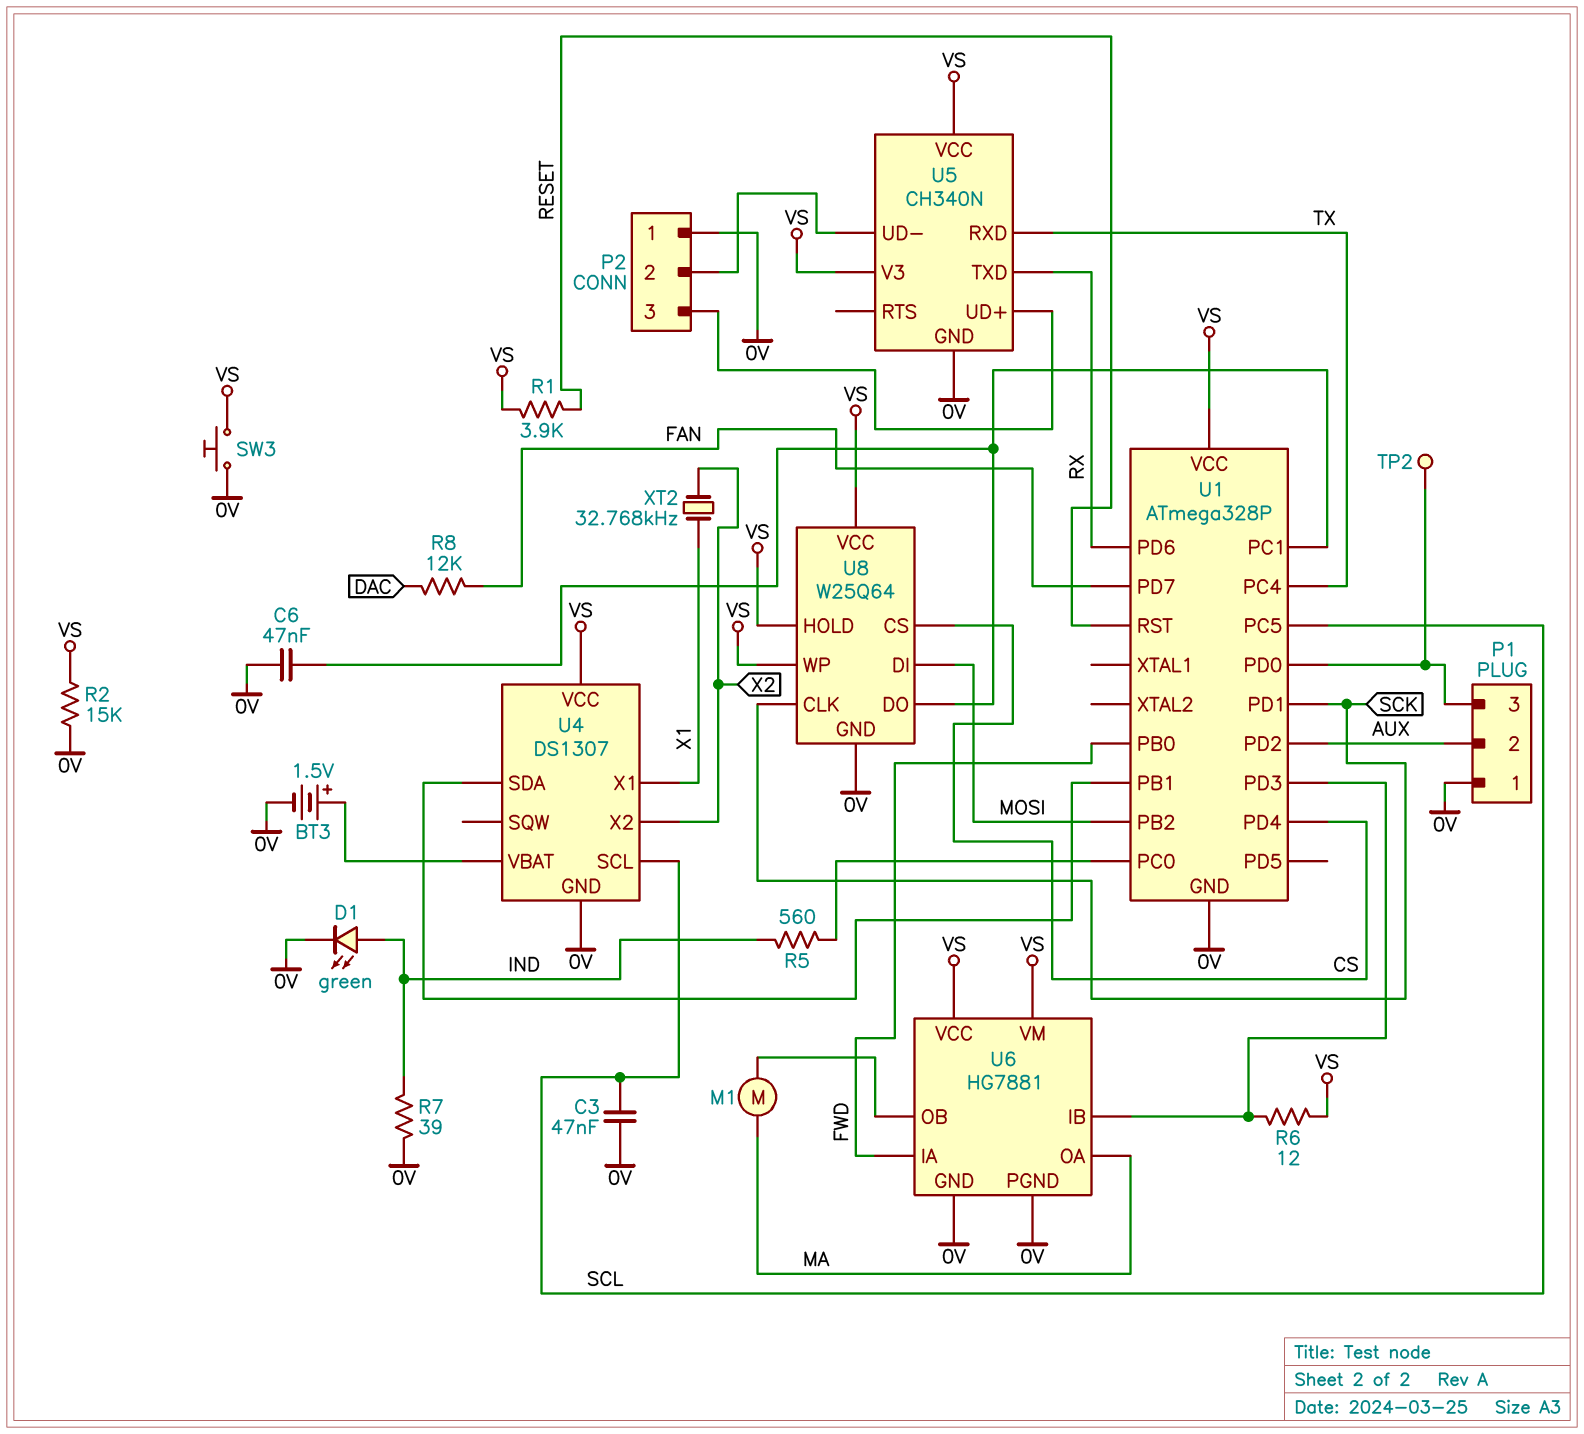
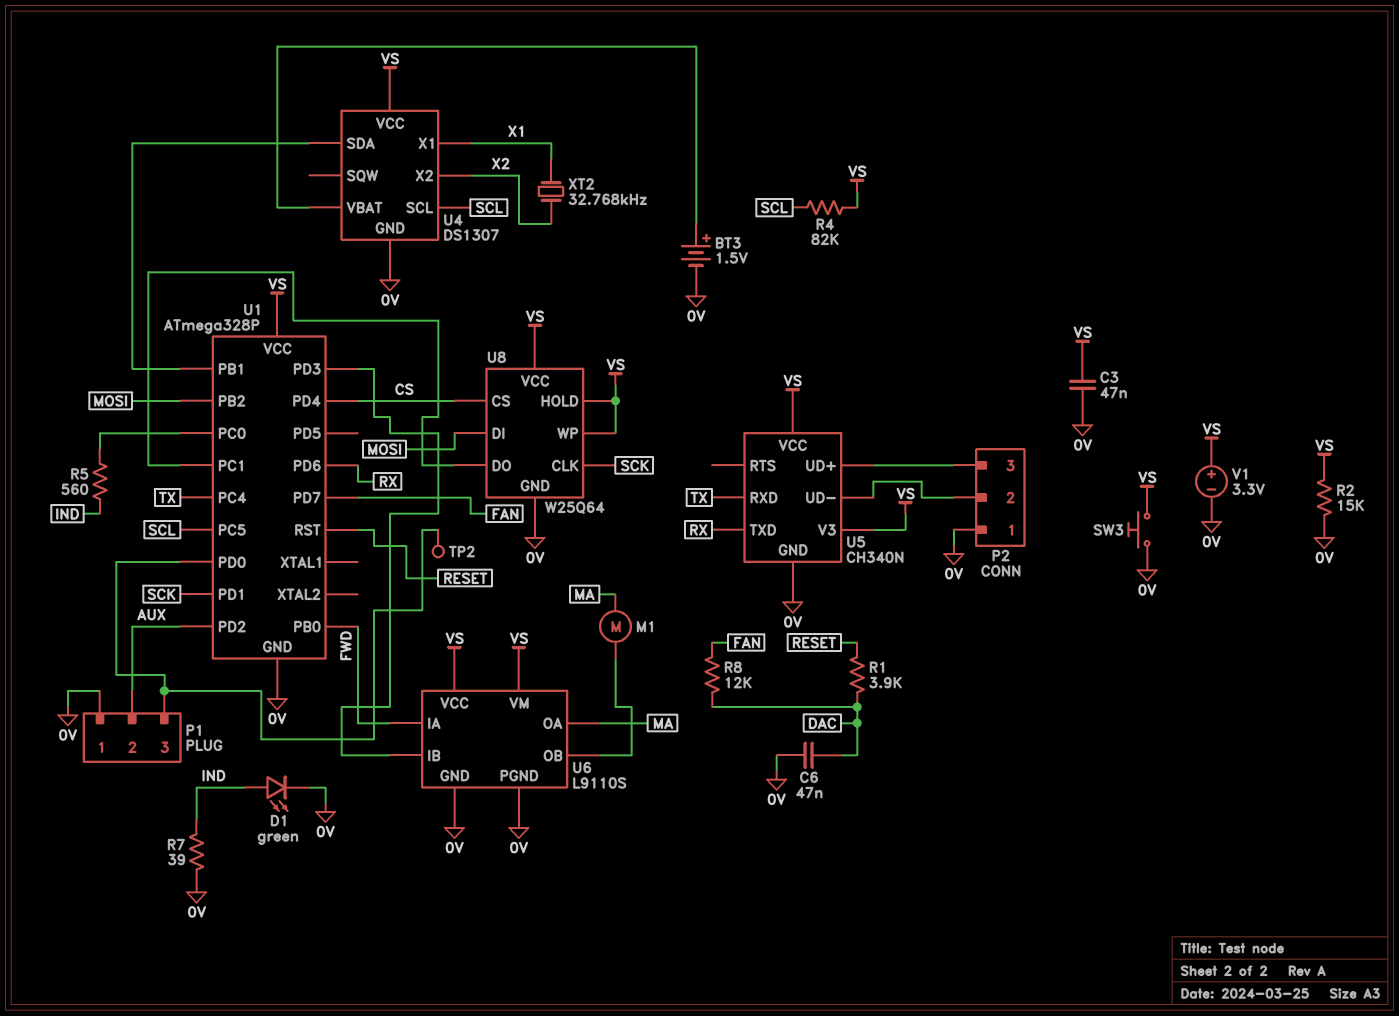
C3: 47nF (0V, SCL) -> 47nF (0V, VS)
C6: 47nF (0V, U1/PC1) -> 47nF (0V, DAC)
R1: 3.9k (RESET, VS) -> 3.9k (DAC, RESET)
R4: none -> 82k (SCL, VS)
R6: 12 (U1/PD3, VS) -> none
U6: HG7881 -> L9110S
V1: none -> 3.3V (plus VS, minus 0V)

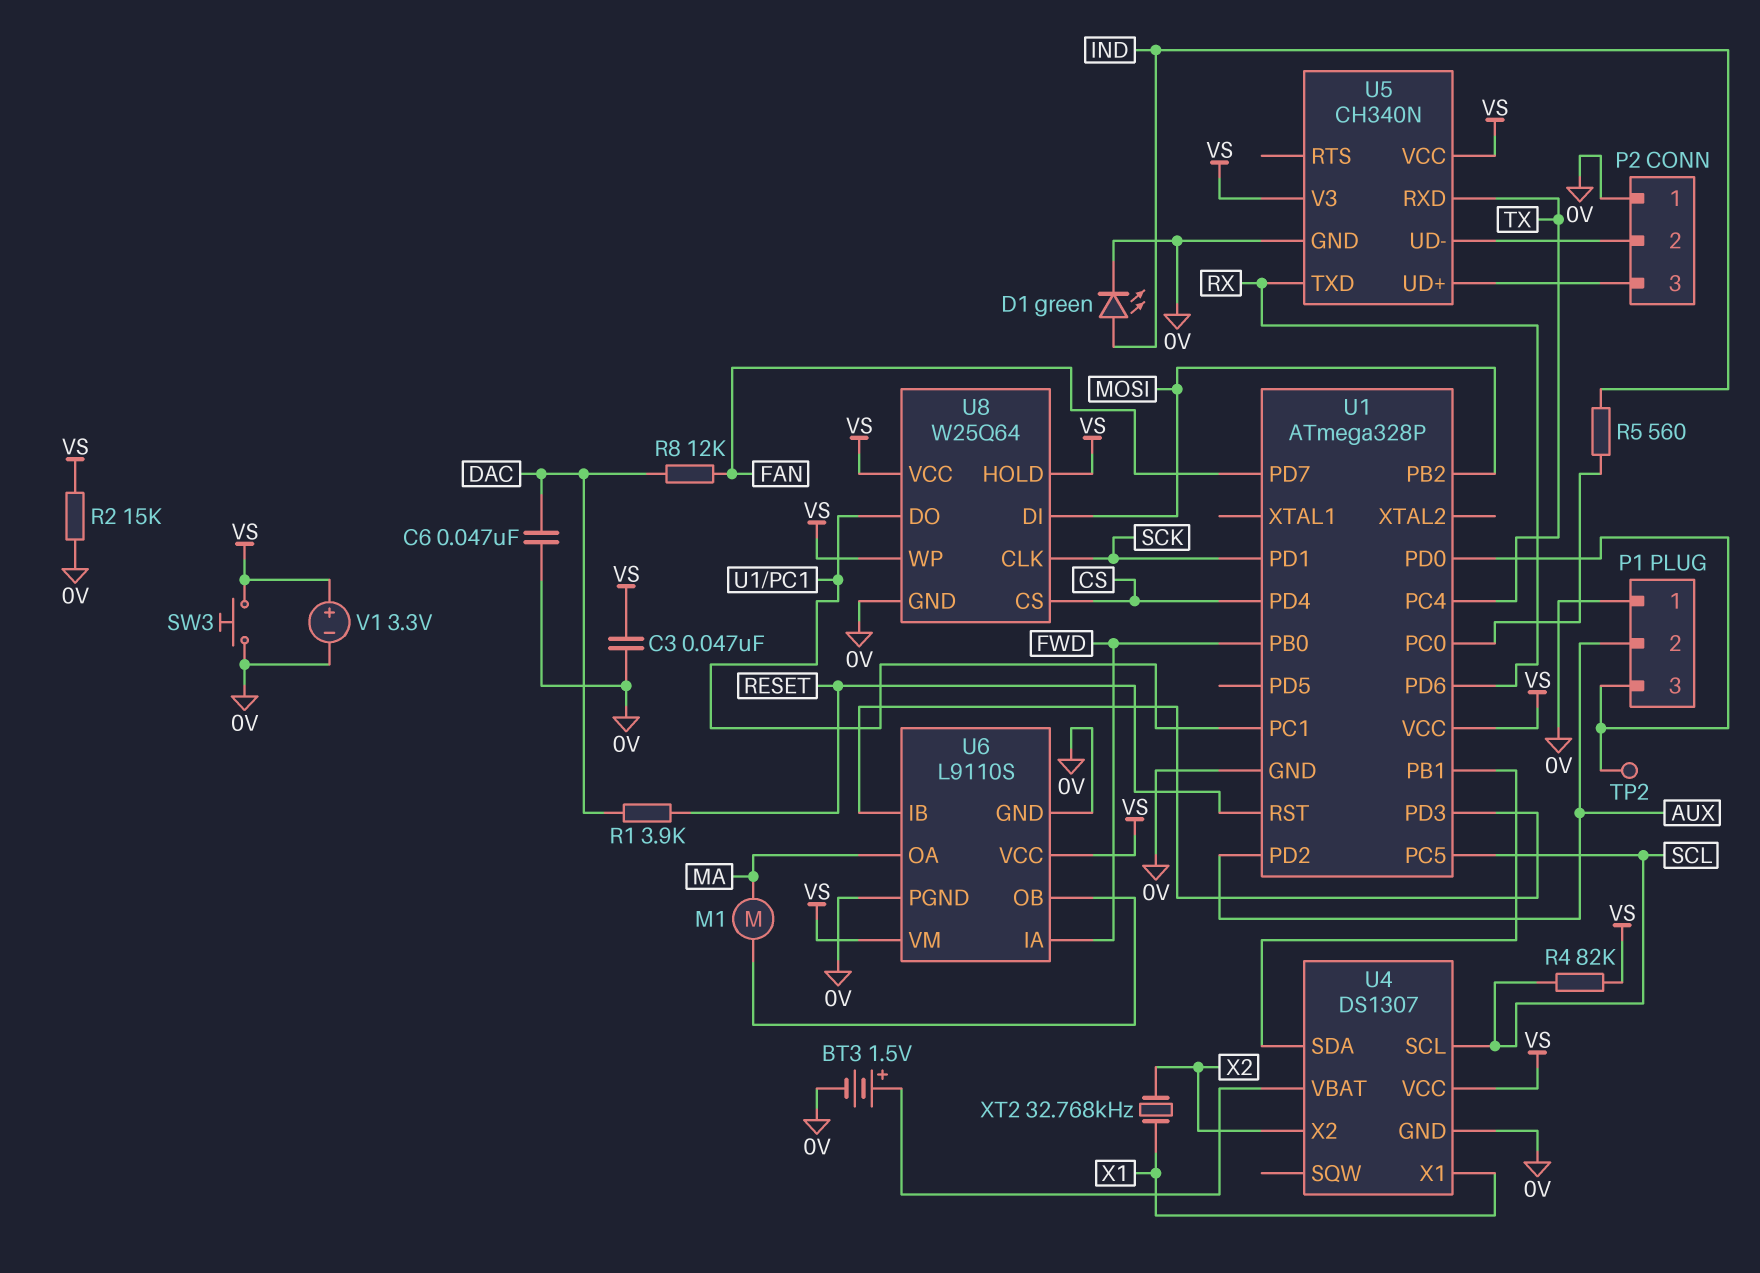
R7: 39 (0V, IND) -> none

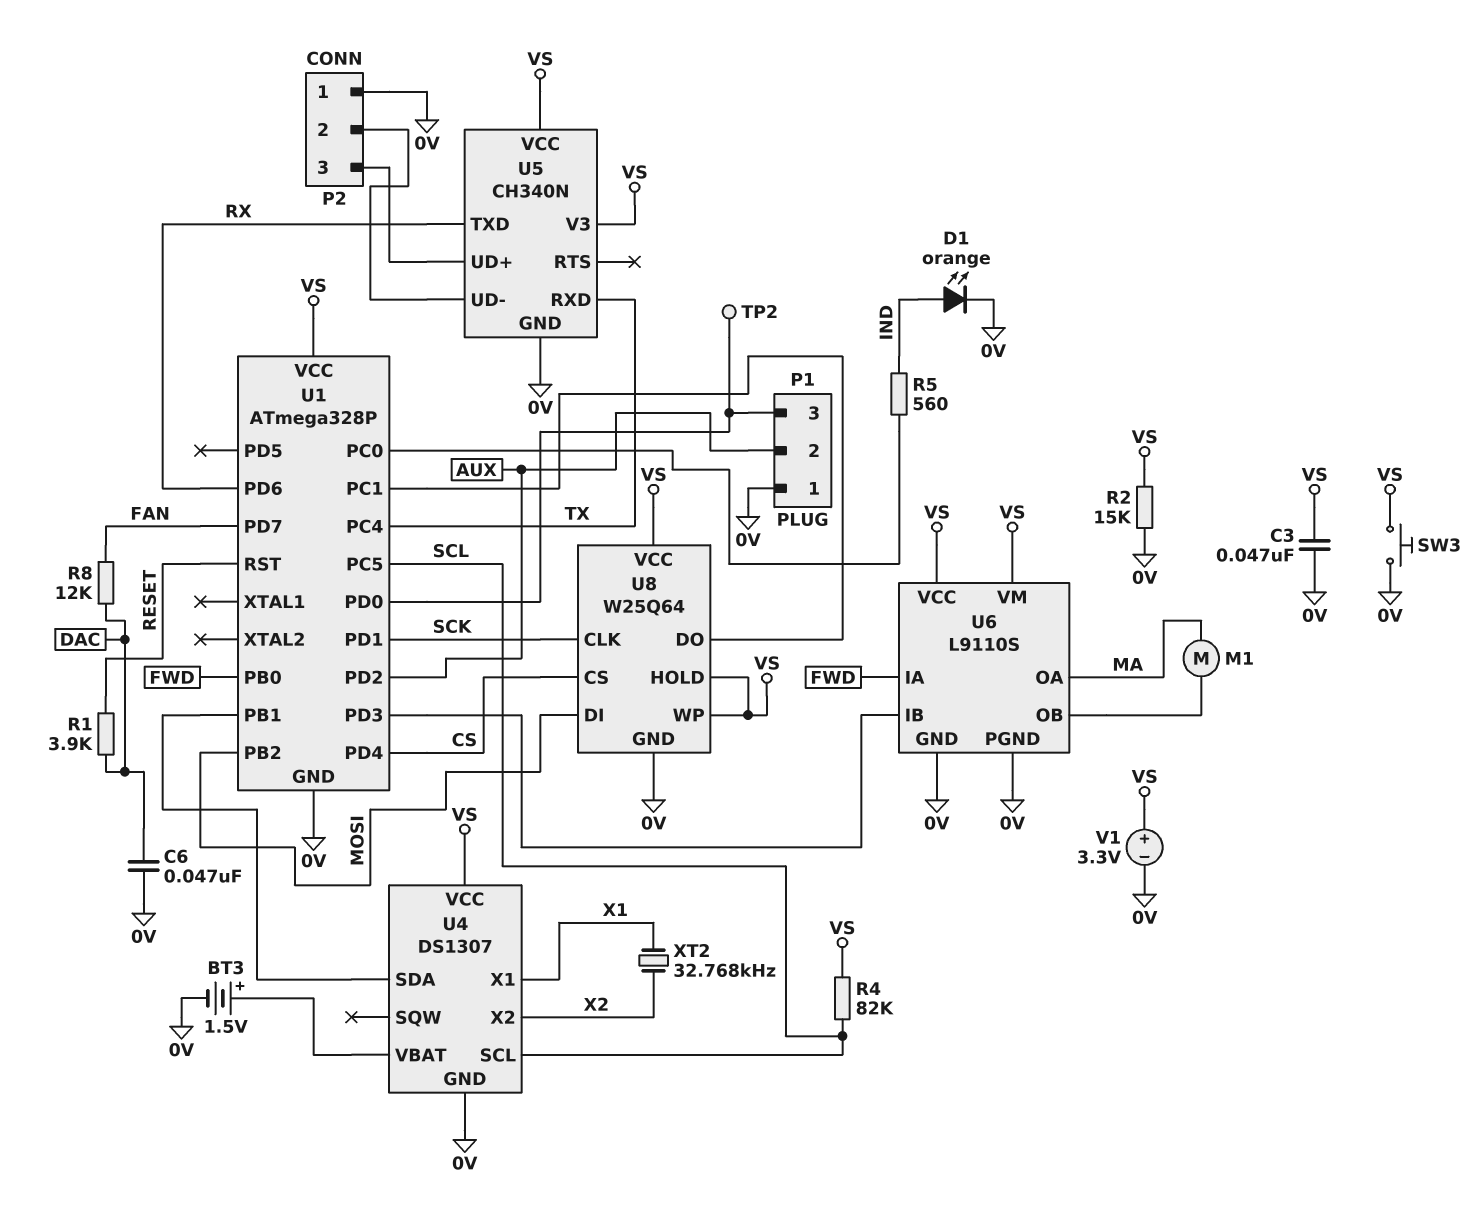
D1: LED green (A IND, K 0V) -> LED orange (A IND, K 0V)

